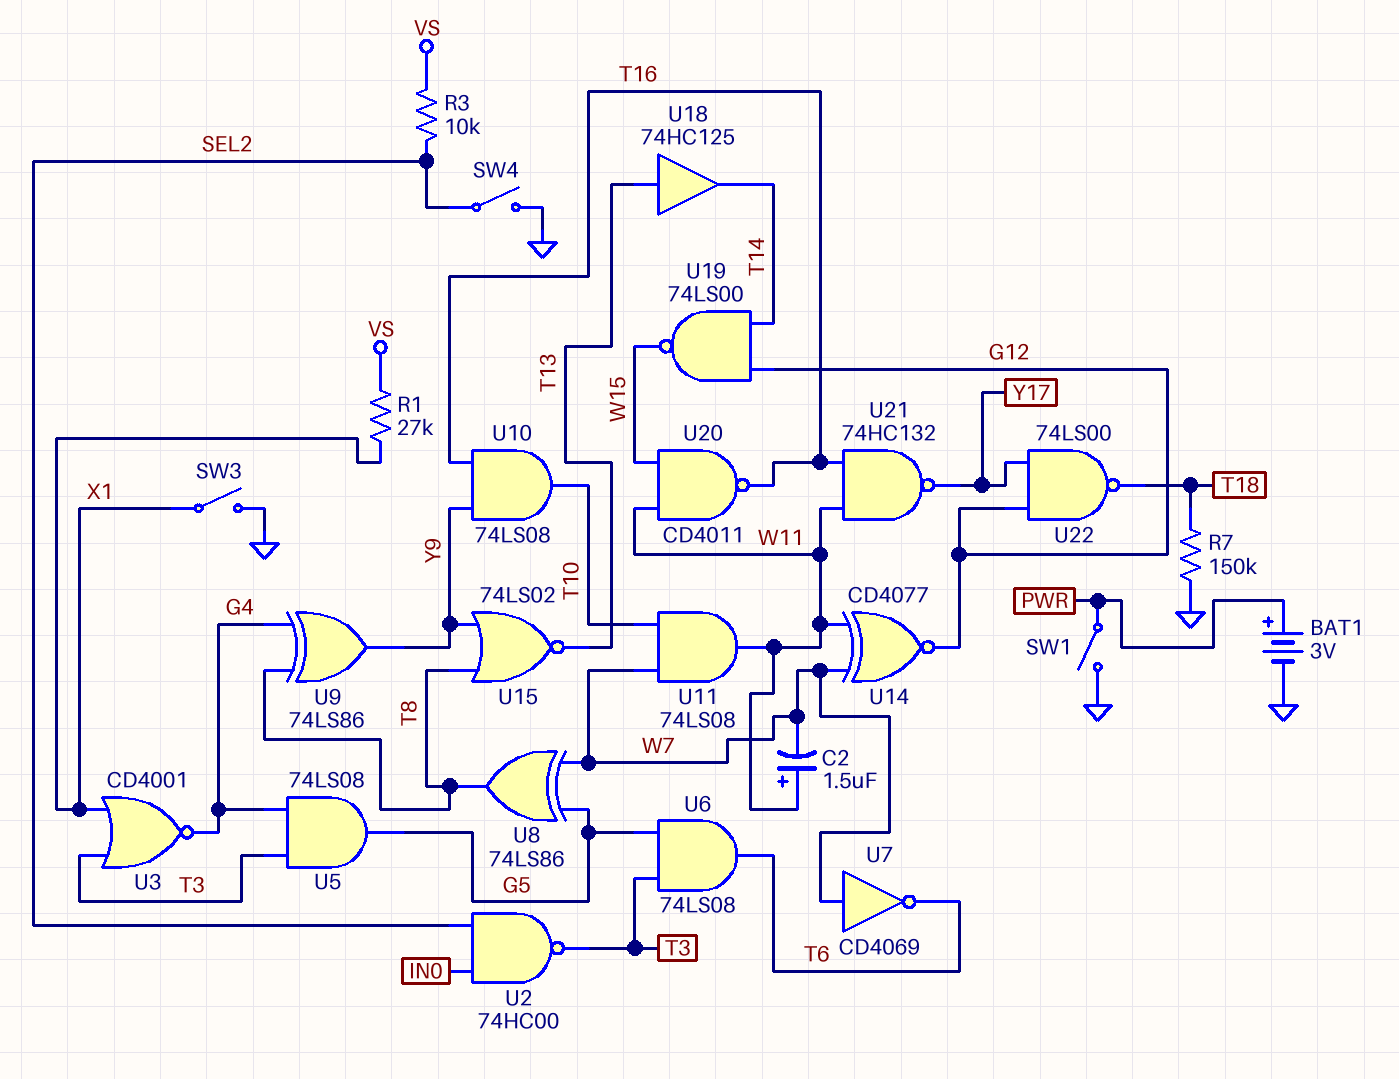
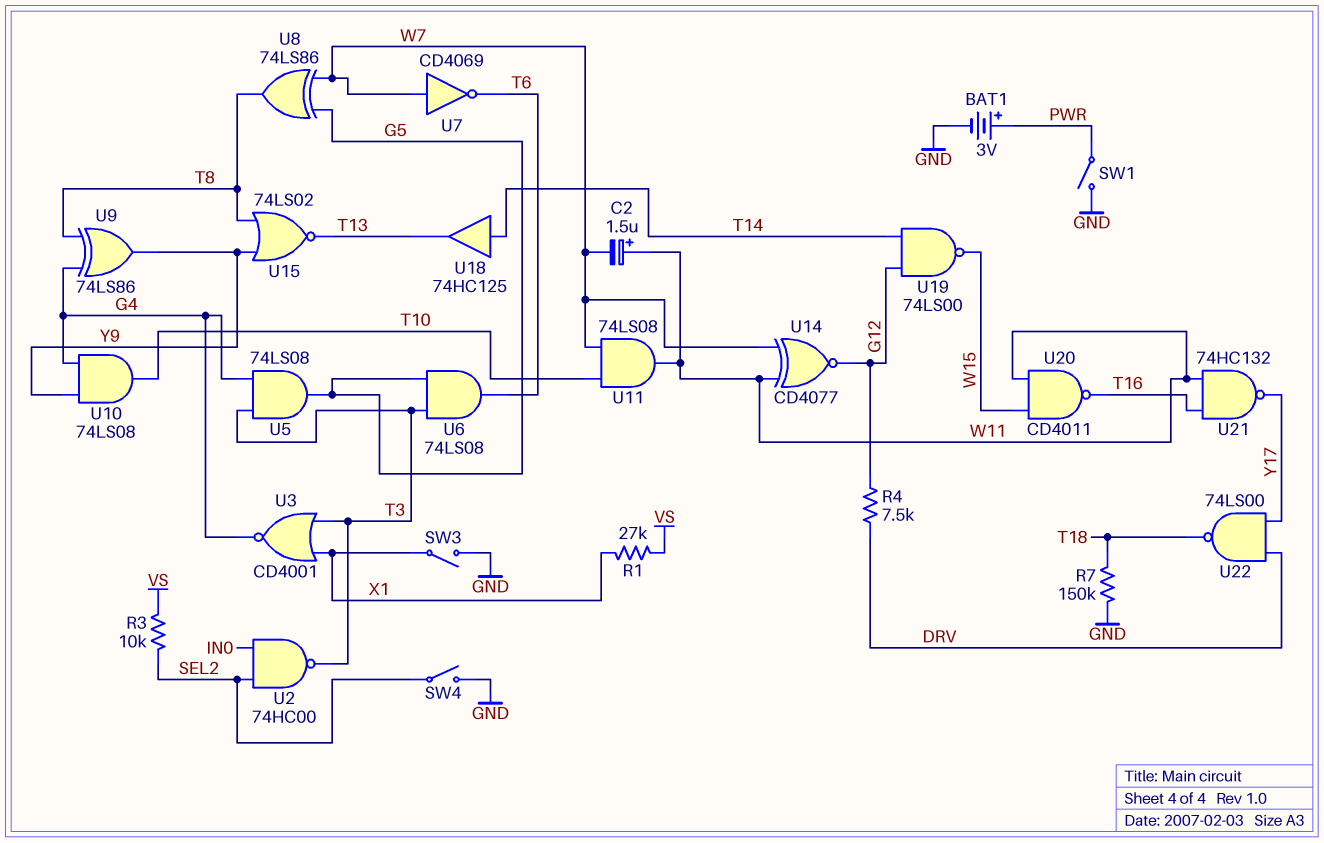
R4: none -> 7.5k (DRV, G12)
U10: AND 74LS08 (in T16, in Y9, out T10) -> AND 74LS08 (in G4, in Y9, out T10)
U18: buffer 74HC125 (in T13, out T14) -> buffer 74HC125 (in T14, out T13)
U22: NAND 74LS00 (in G12, in Y17, out T18) -> NAND 74LS00 (in DRV, in Y17, out T18)

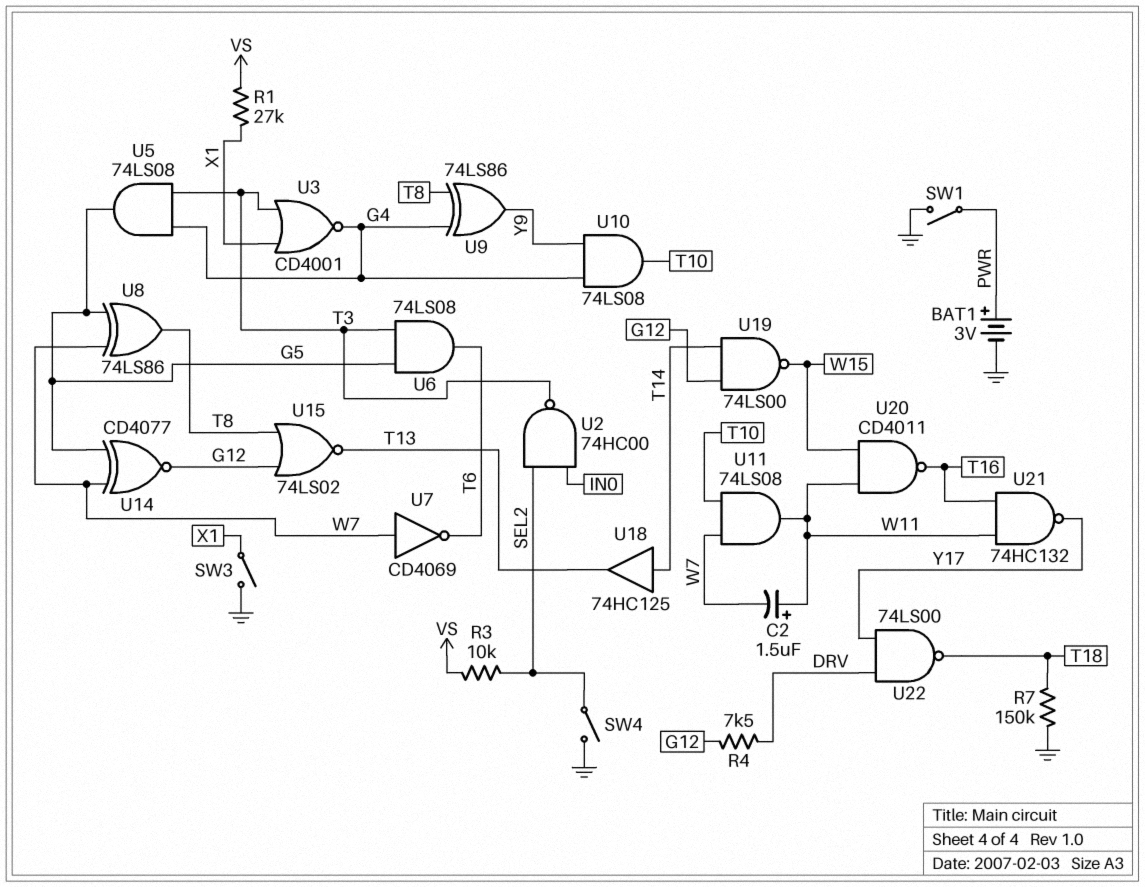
U14: XNOR CD4077 (in W7, in W11, out G12) -> XNOR CD4077 (in G5, in W7, out G12)
U15: NOR 74LS02 (in T8, in Y9, out T13) -> NOR 74LS02 (in G12, in T8, out T13)

